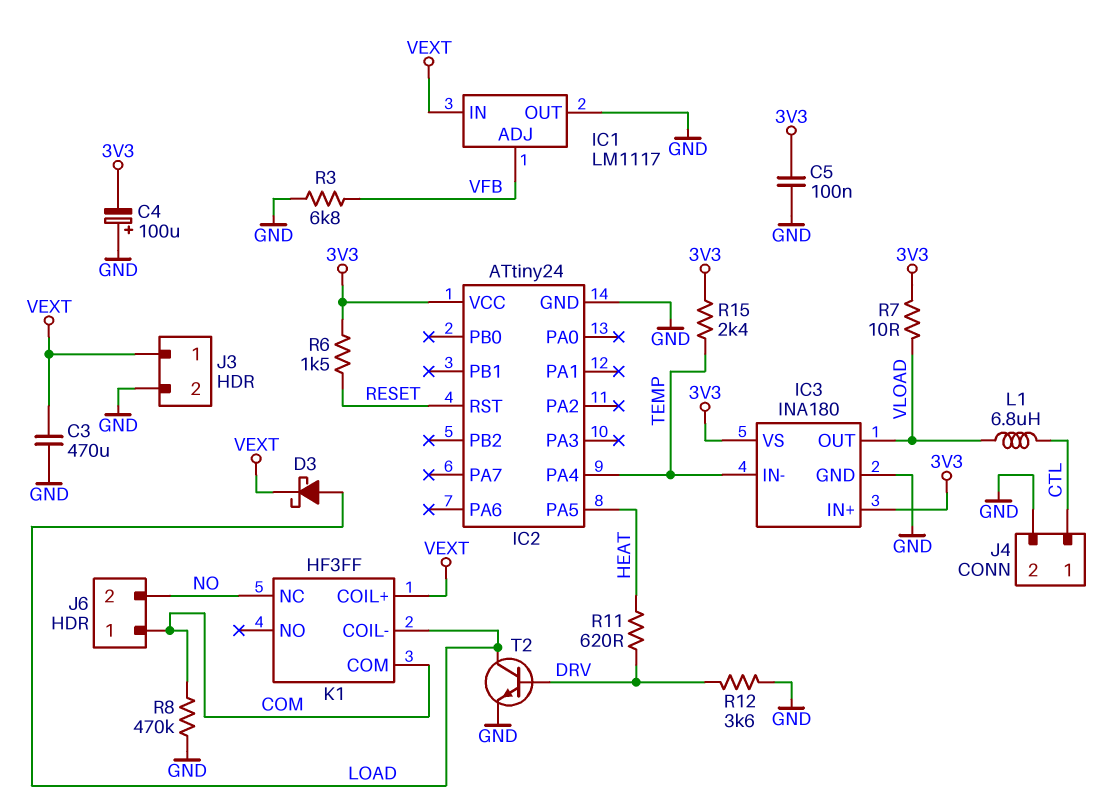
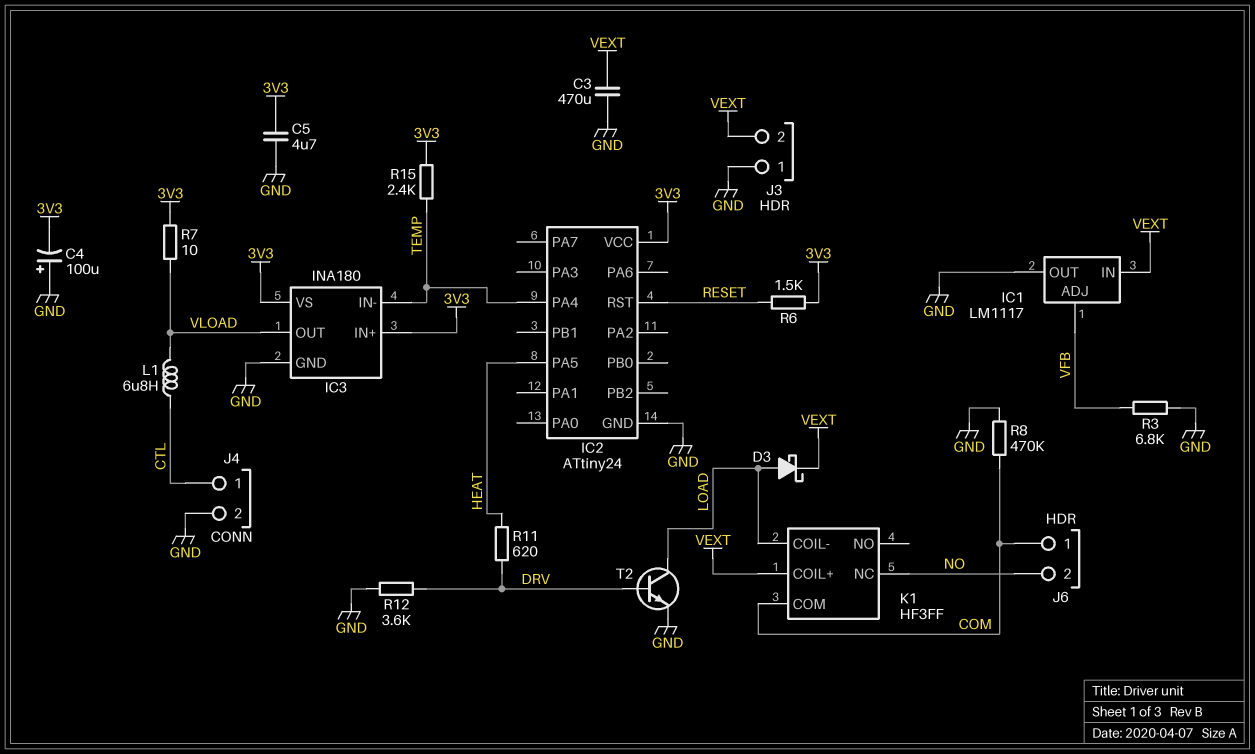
C5: 100nF (3V3, GND) -> 4.7uF (3V3, GND)
J3 pin 1: VEXT -> GND
J3 pin 2: GND -> VEXT

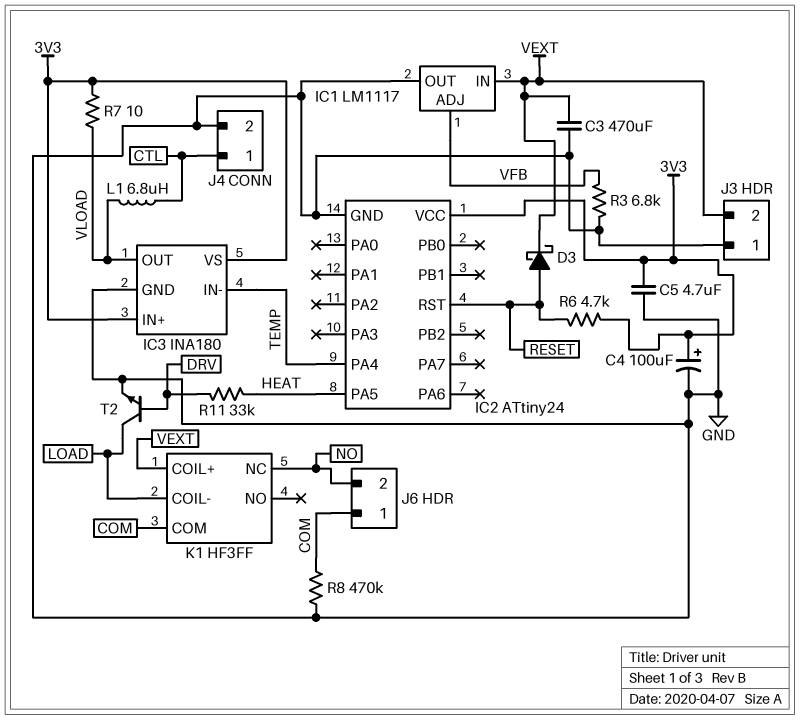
C4: 100uF (plus GND, minus 3V3) -> 100uF (plus 3V3, minus GND)
D3: schottky (A LOAD, K VEXT) -> schottky (A RESET, K VEXT)
R6: 1.5k (3V3, RESET) -> 4.7k (3V3, RESET)
R11: 620 (DRV, HEAT) -> 33k (DRV, HEAT)
R12: 3.6k (DRV, GND) -> none
R15: 2.4k (3V3, TEMP) -> none

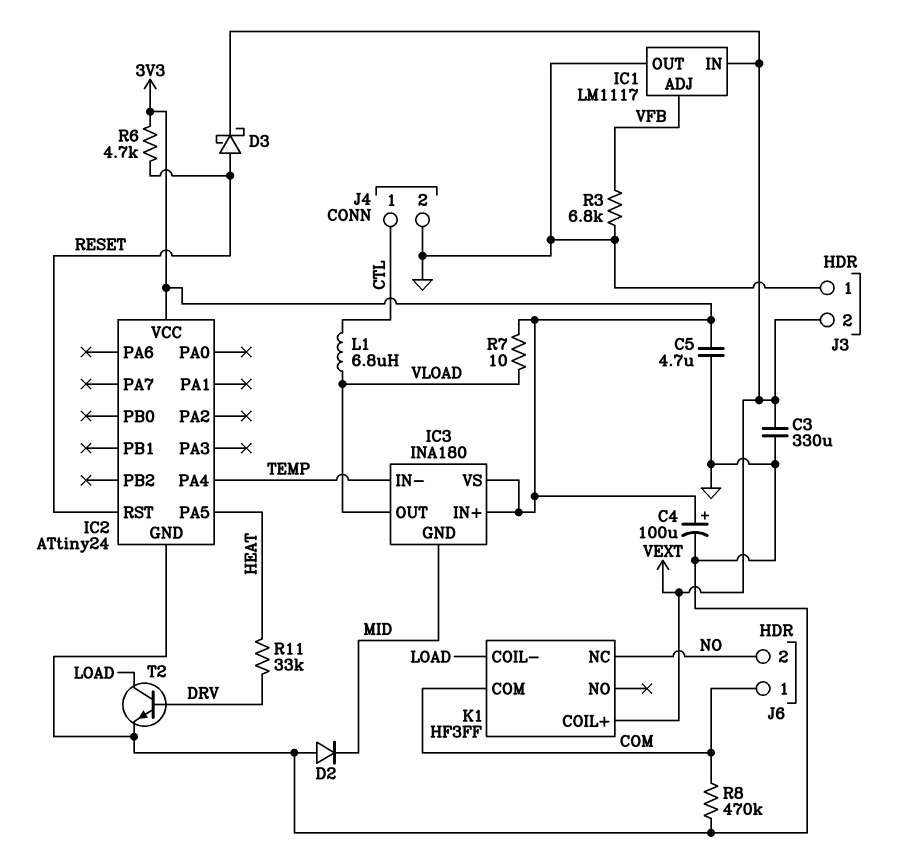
C3: 470uF (GND, VEXT) -> 330uF (GND, VEXT)
D2: none -> diode (A GND, K MID)
IC3 pin GND: GND -> MID

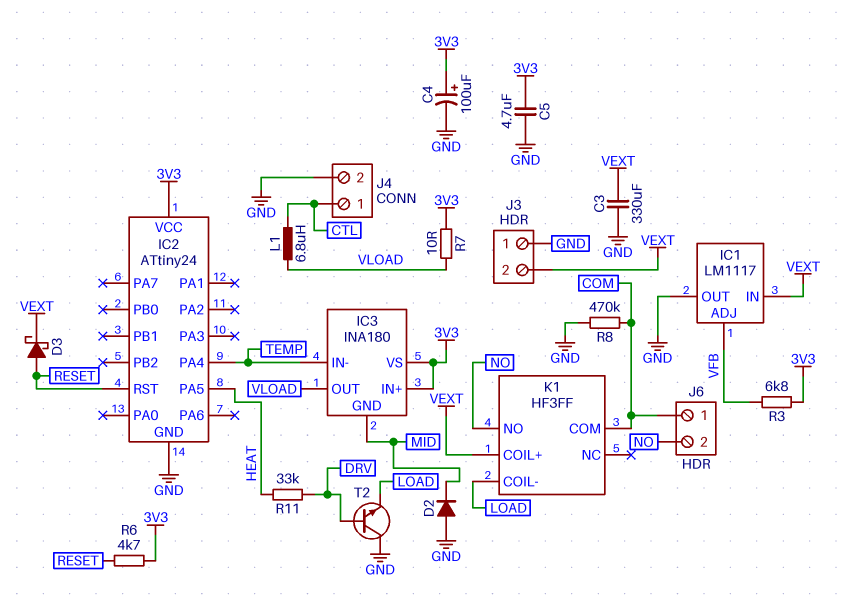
K1 pin NC: NO -> none
K1 pin NO: none -> NO
R3: 6.8k (GND, VFB) -> 6.8k (3V3, VFB)
T2: NPN (B DRV, C LOAD, E GND) -> NPN (B DRV, C GND, E LOAD)

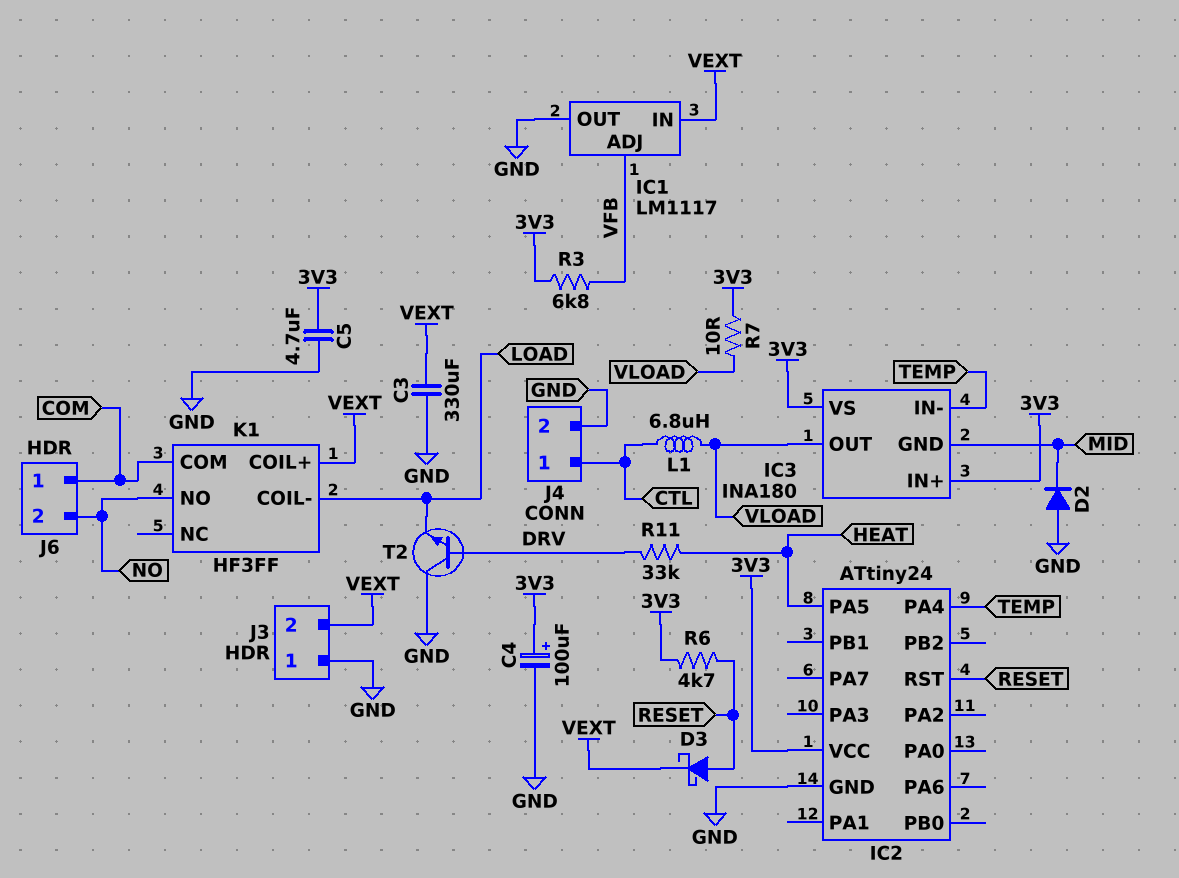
R8: 470k (COM, GND) -> none

